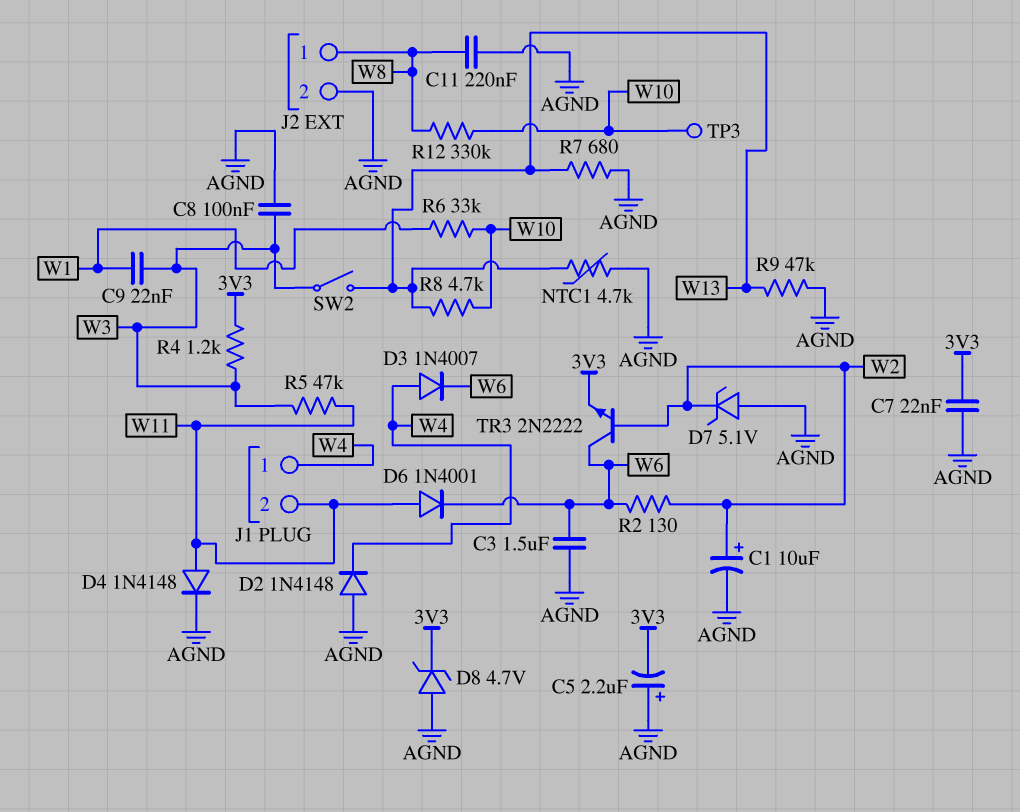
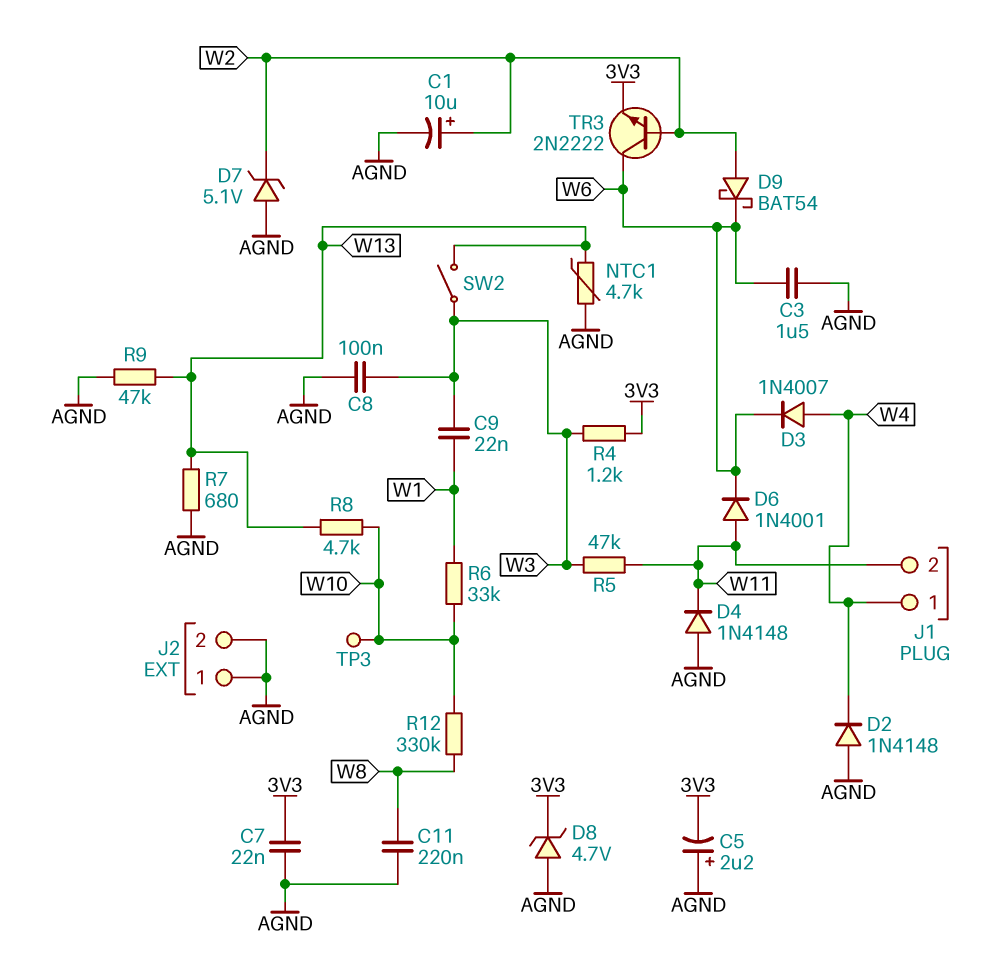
D4: diode 1N4148 (A W11, K AGND) -> diode 1N4148 (A AGND, K W11)
D9: none -> schottky BAT54 (A W2, K W6)
J2 pin 1: W8 -> AGND
R2: 130 (W2, W6) -> none

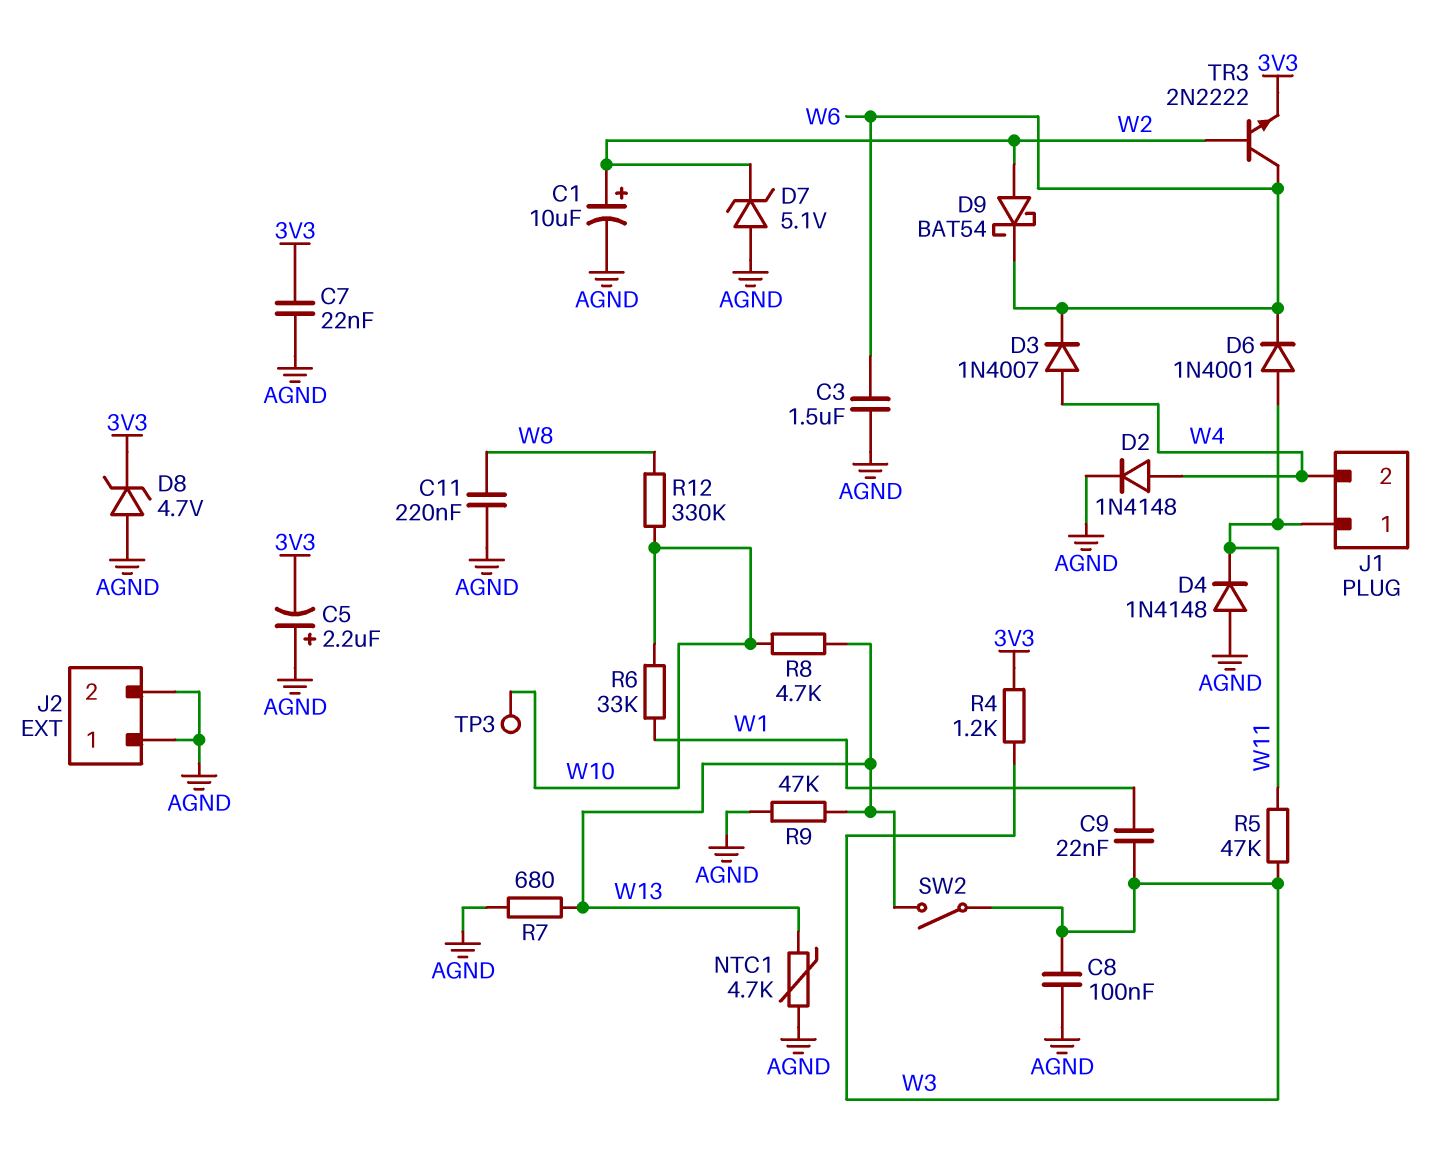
D2: diode 1N4148 (A AGND, K W4) -> diode 1N4148 (A W4, K AGND)
J1 pin 1: W4 -> W11
J1 pin 2: W11 -> W4

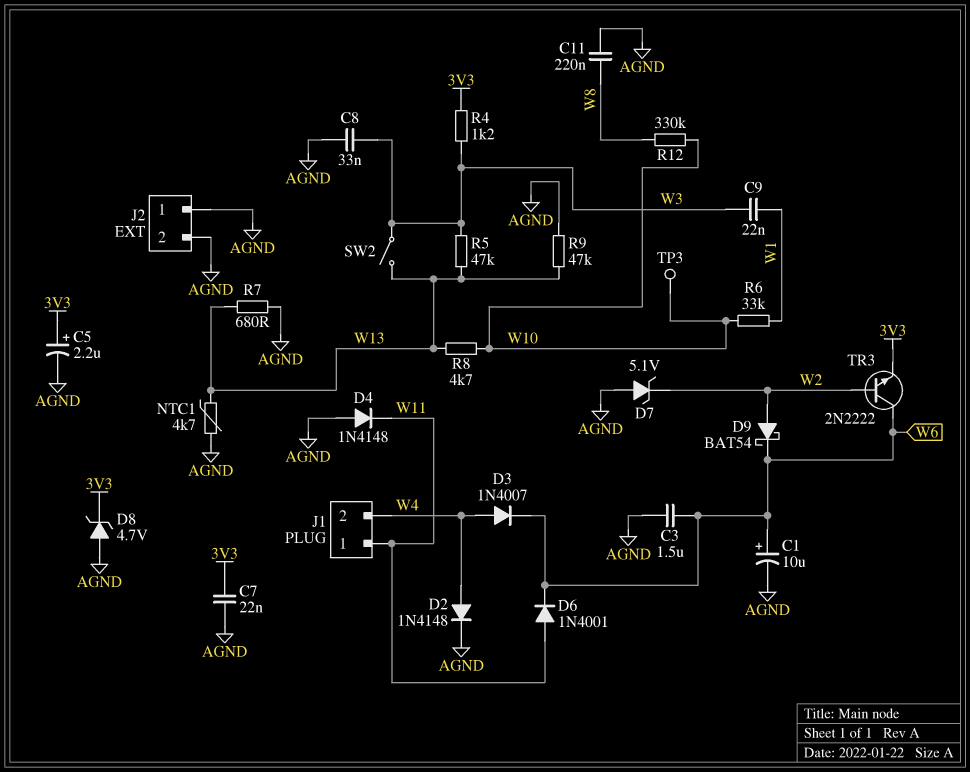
C1: 10uF (plus W2, minus AGND) -> 10uF (plus W6, minus AGND)
C5: 2.2uF (plus AGND, minus 3V3) -> 2.2uF (plus 3V3, minus AGND)
C8: 100nF (AGND, W3) -> 33nF (AGND, W3)
R5: 47k (W3, W11) -> 47k (W3, W13)

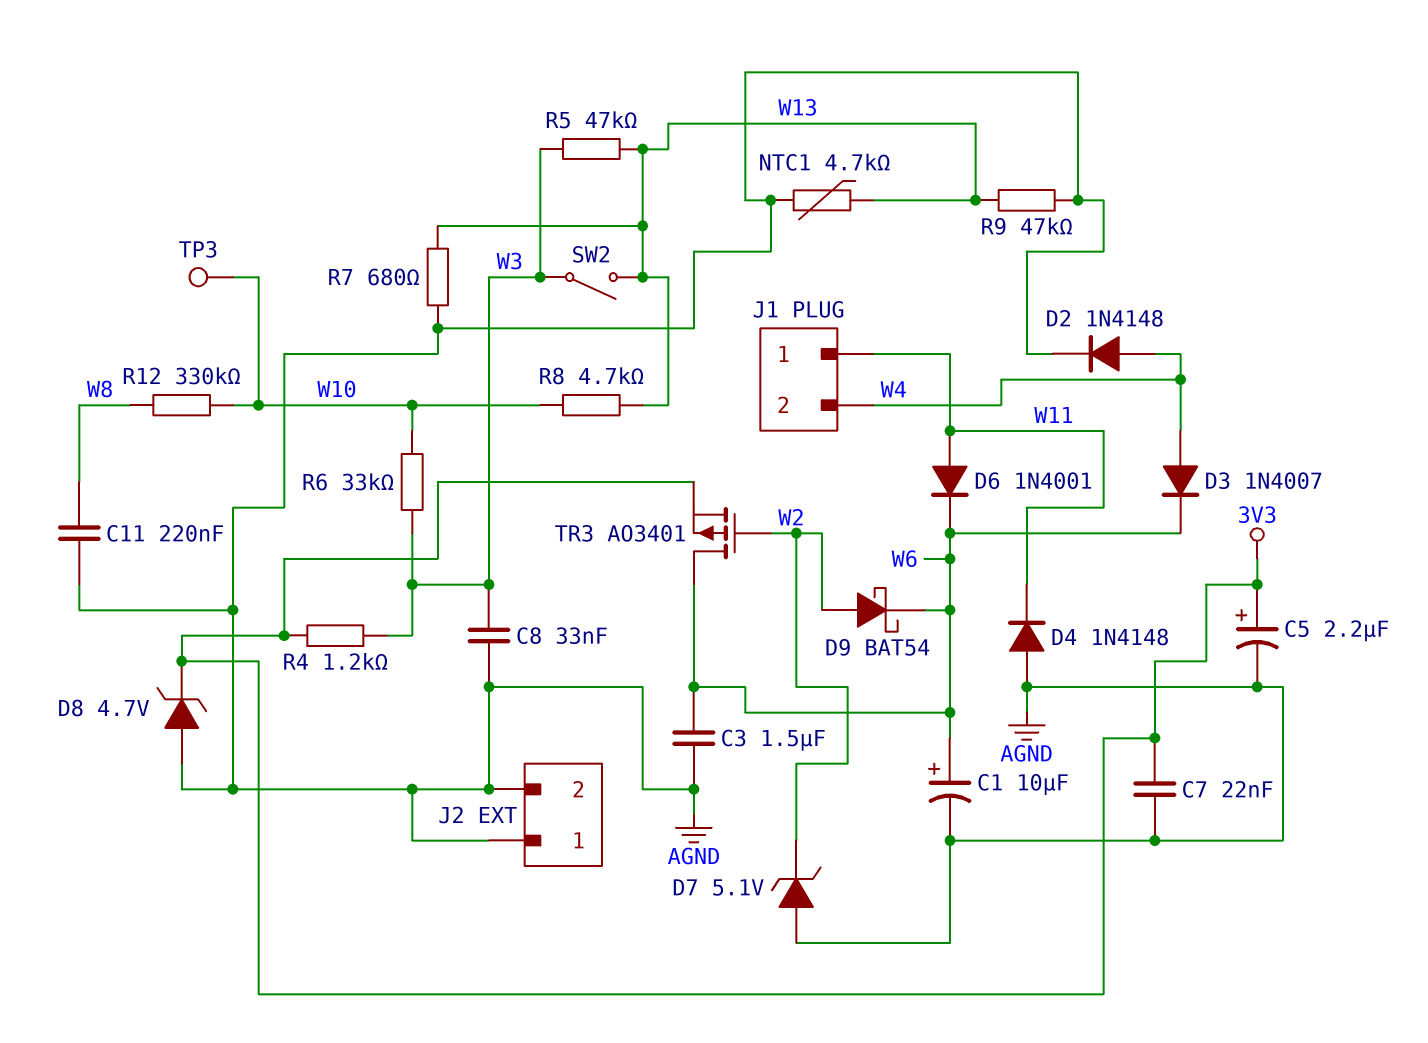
C9: 22nF (W1, W3) -> none
R6: 33k (W1, W10) -> 33k (W3, W10)
TR3: NPN 2N2222 (B W2, C W6, E 3V3) -> PMOS AO3401 (G W2, D W6, S 3V3)

